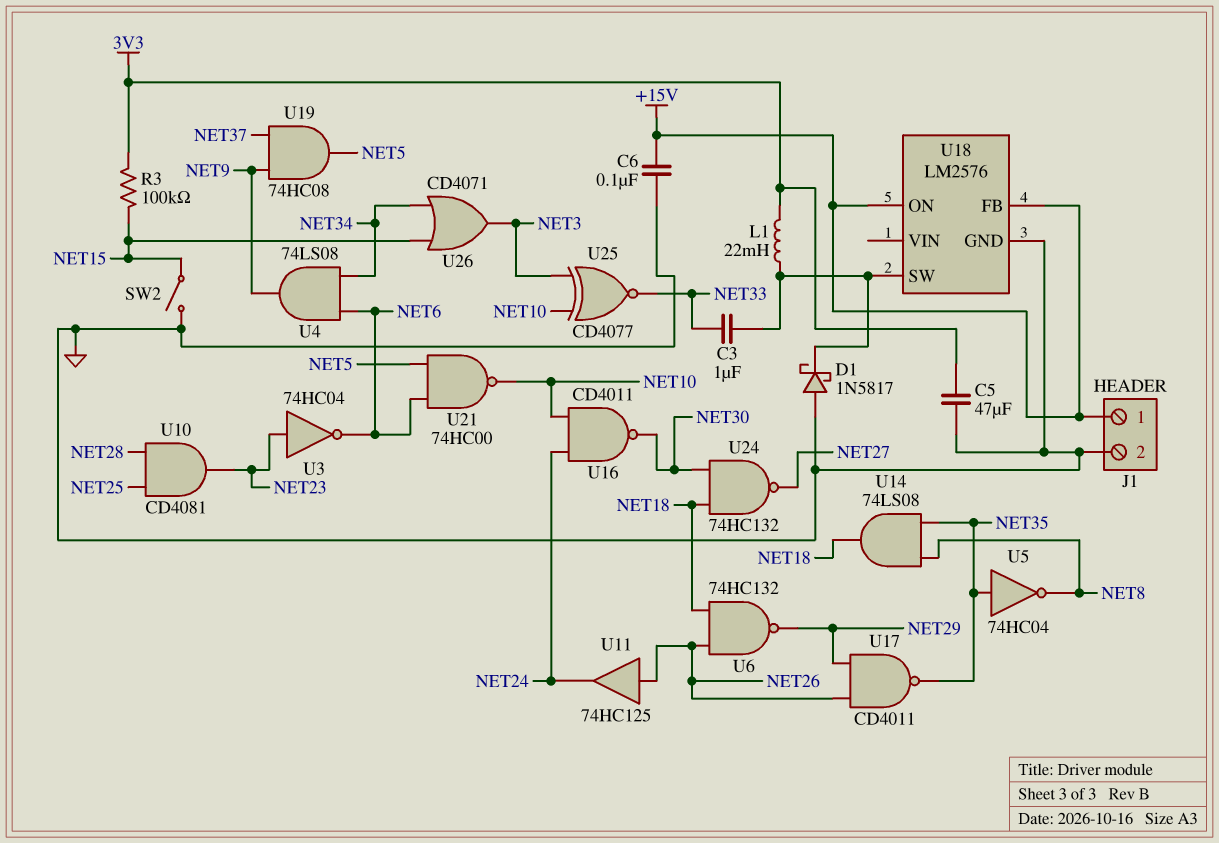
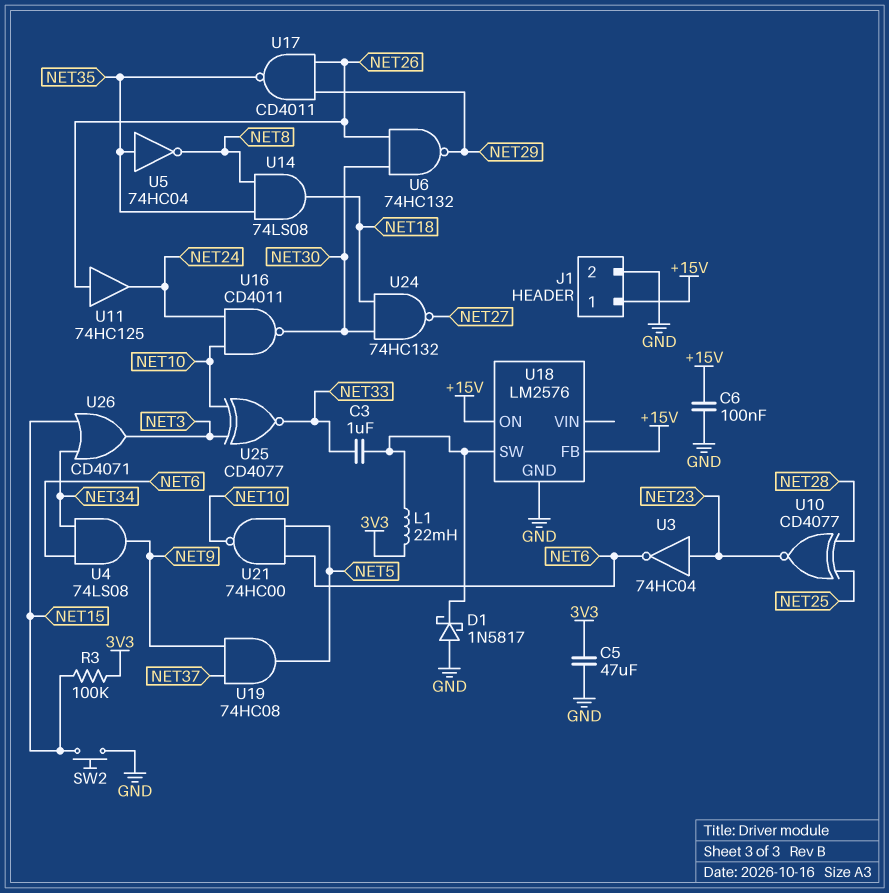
SW2: switch (GND, NET15) -> button (GND, NET15)
U6: NAND 74HC132 (in NET18, in NET26, out NET29) -> NAND 74HC132 (in NET26, in NET30, out NET29)
U10: AND CD4081 (in NET25, in NET28, out NET23) -> XNOR CD4077 (in NET25, in NET28, out NET23)

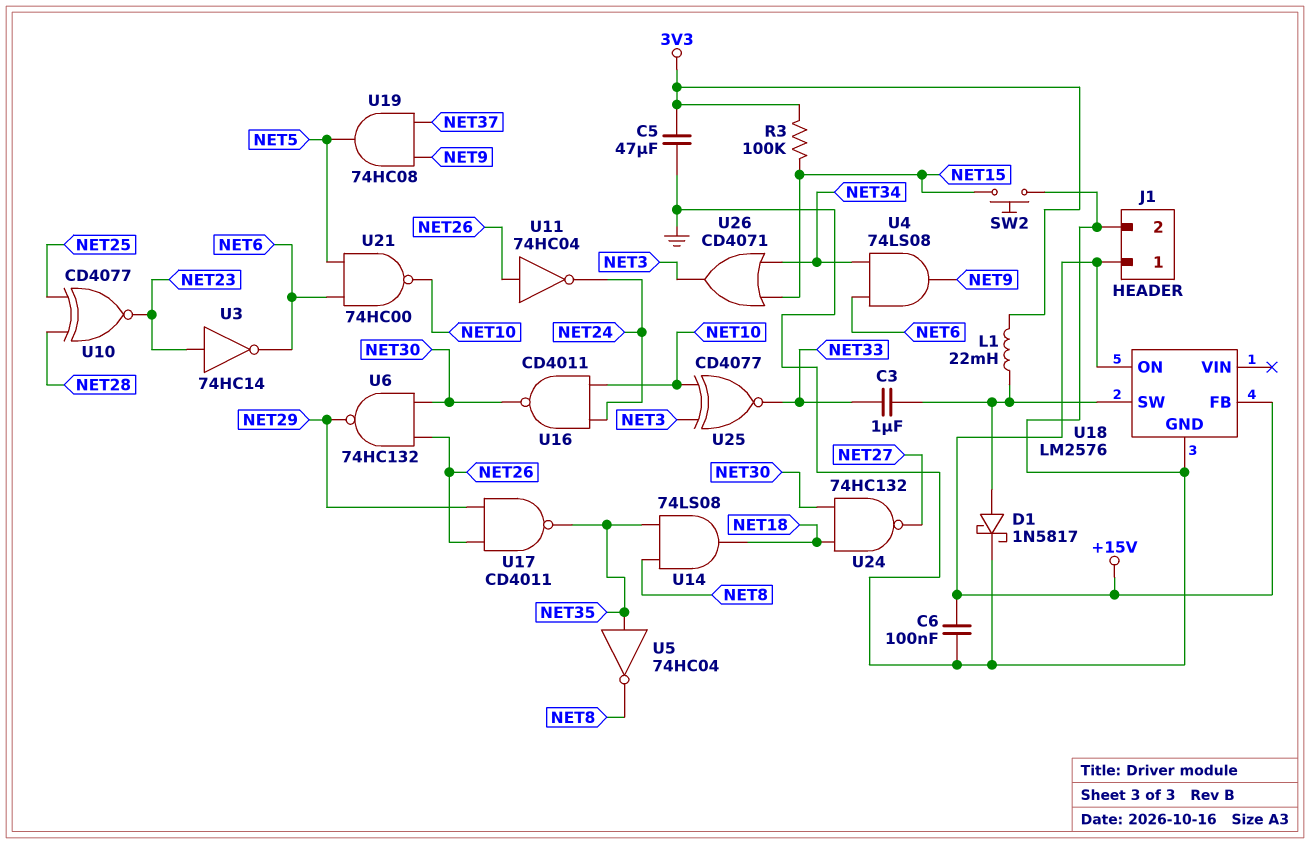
D1: schottky 1N5817 (A GND, K U18/SW) -> schottky 1N5817 (A U18/SW, K GND)
U3: NOT 74HC04 (in NET23, out NET6) -> NOT 74HC14 (in NET23, out NET6)
U11: buffer 74HC125 (in NET26, out NET24) -> NOT 74HC04 (in NET26, out NET24)

